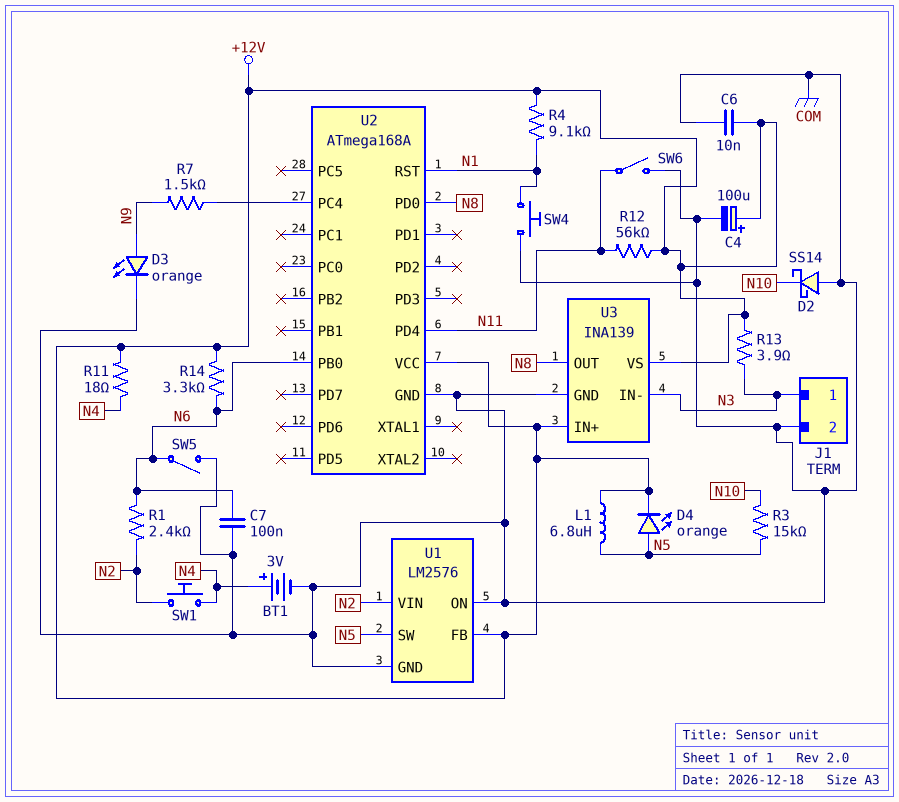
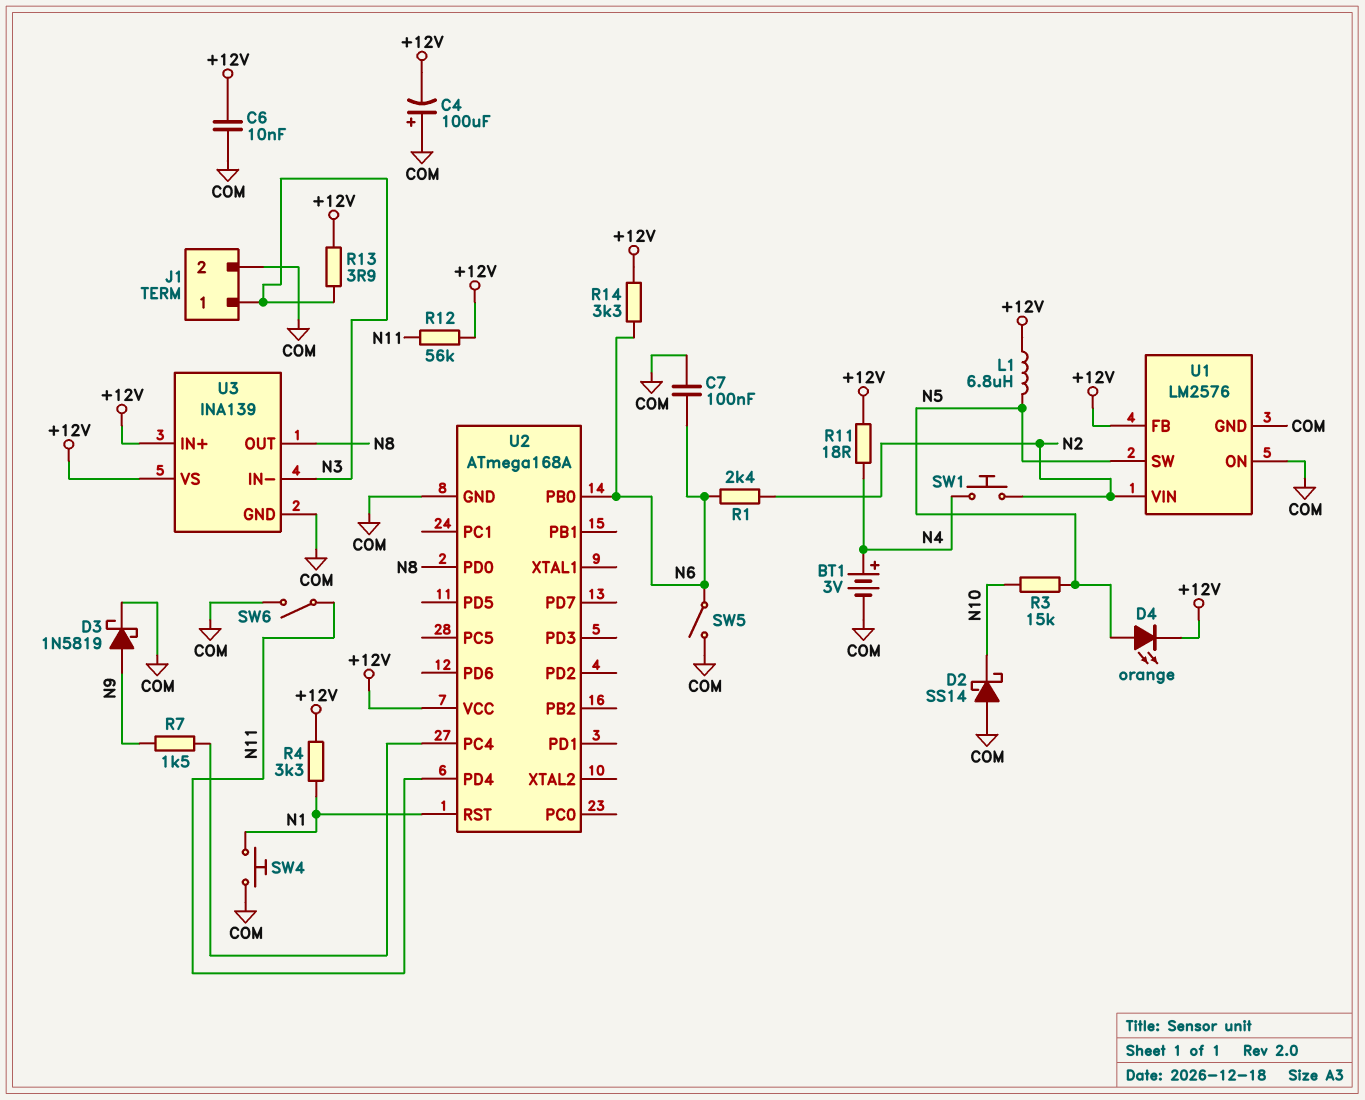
C4: 100uF (plus +12V, minus COM) -> 100uF (plus COM, minus +12V)
D3: LED orange (A N9, K COM) -> schottky 1N5819 (A N9, K COM)
R4: 9.1k (+12V, N1) -> 3.3k (+12V, N1)

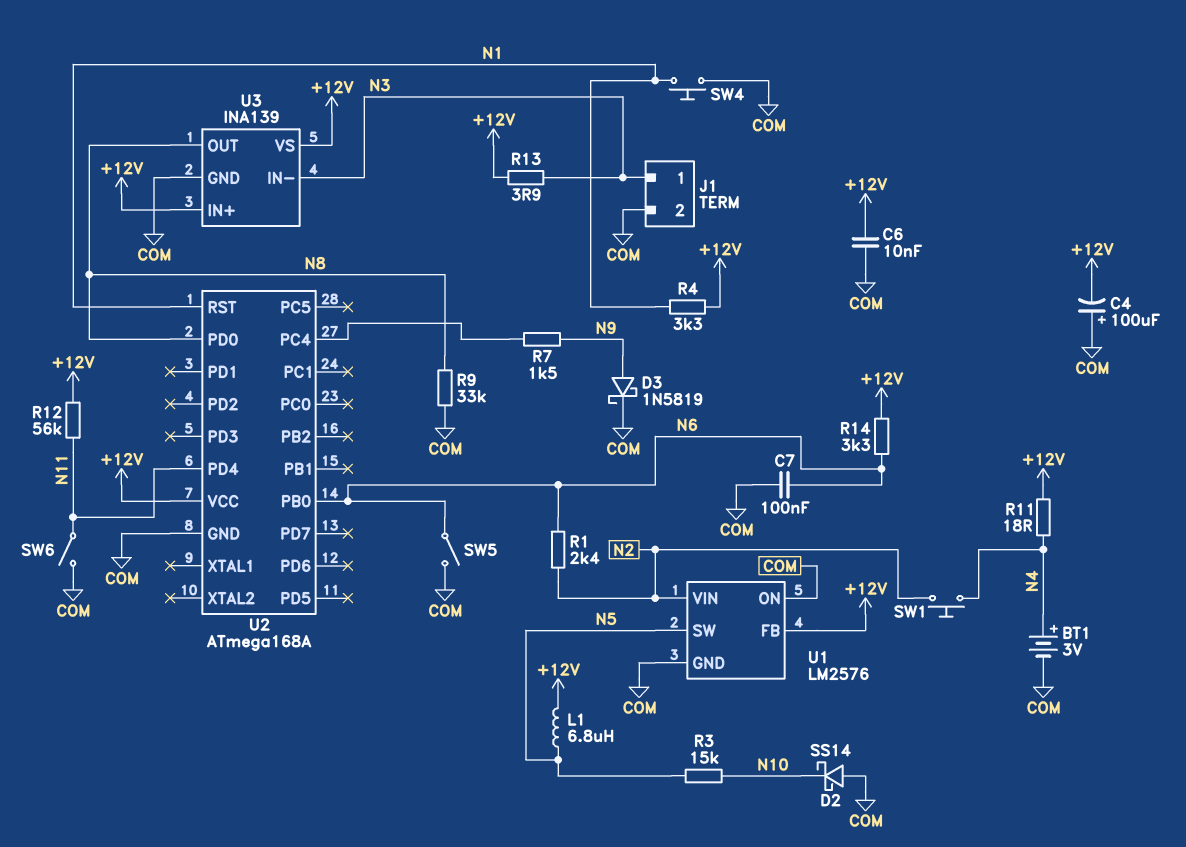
D4: LED orange (A N5, K +12V) -> none
R9: none -> 33k (COM, N8)

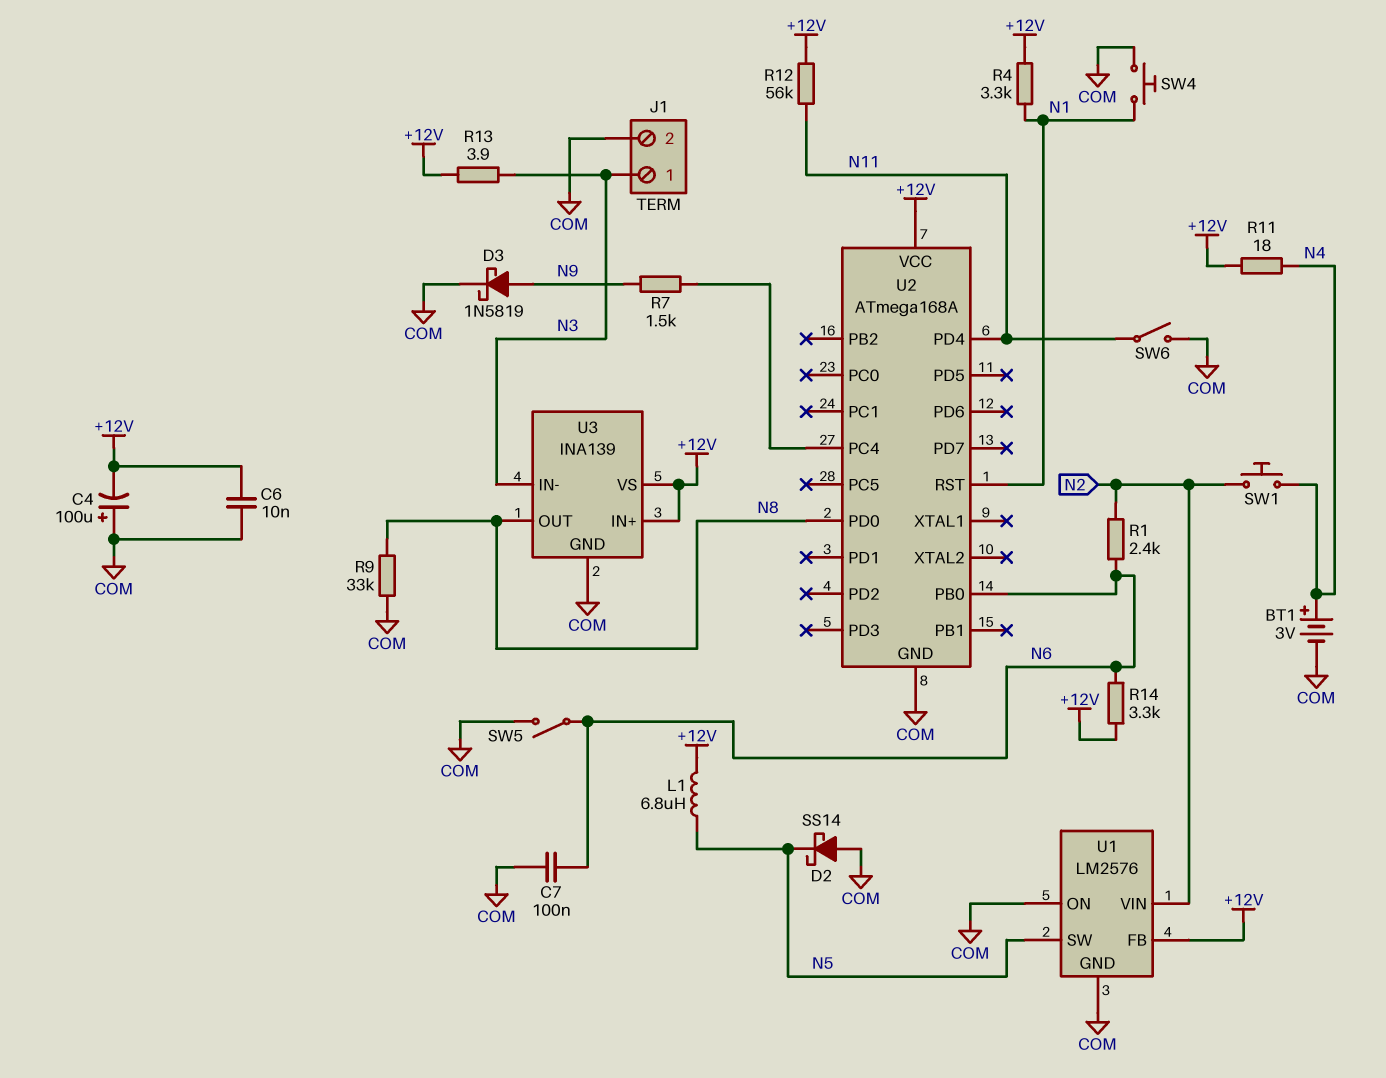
D2: schottky SS14 (A COM, K N10) -> schottky SS14 (A COM, K N5)
R3: 15k (N5, N10) -> none

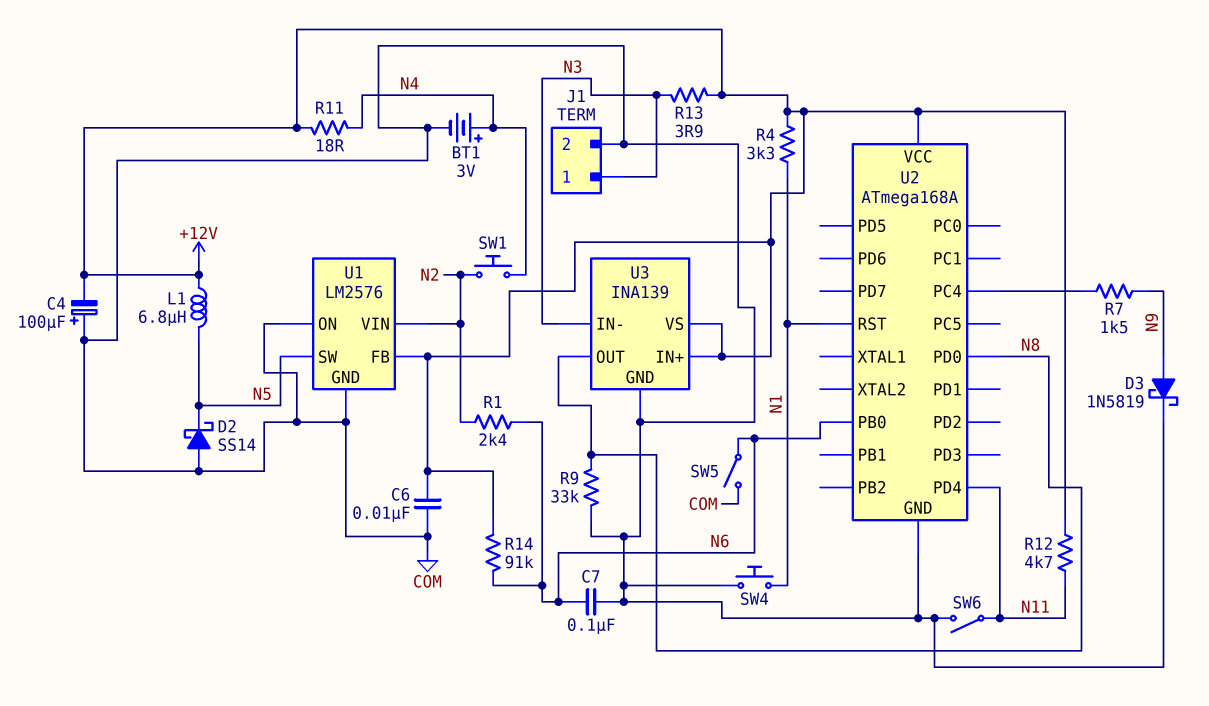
R12: 56k (+12V, N11) -> 4.7k (+12V, N11)
R14: 3.3k (+12V, N6) -> 91k (+12V, N6)

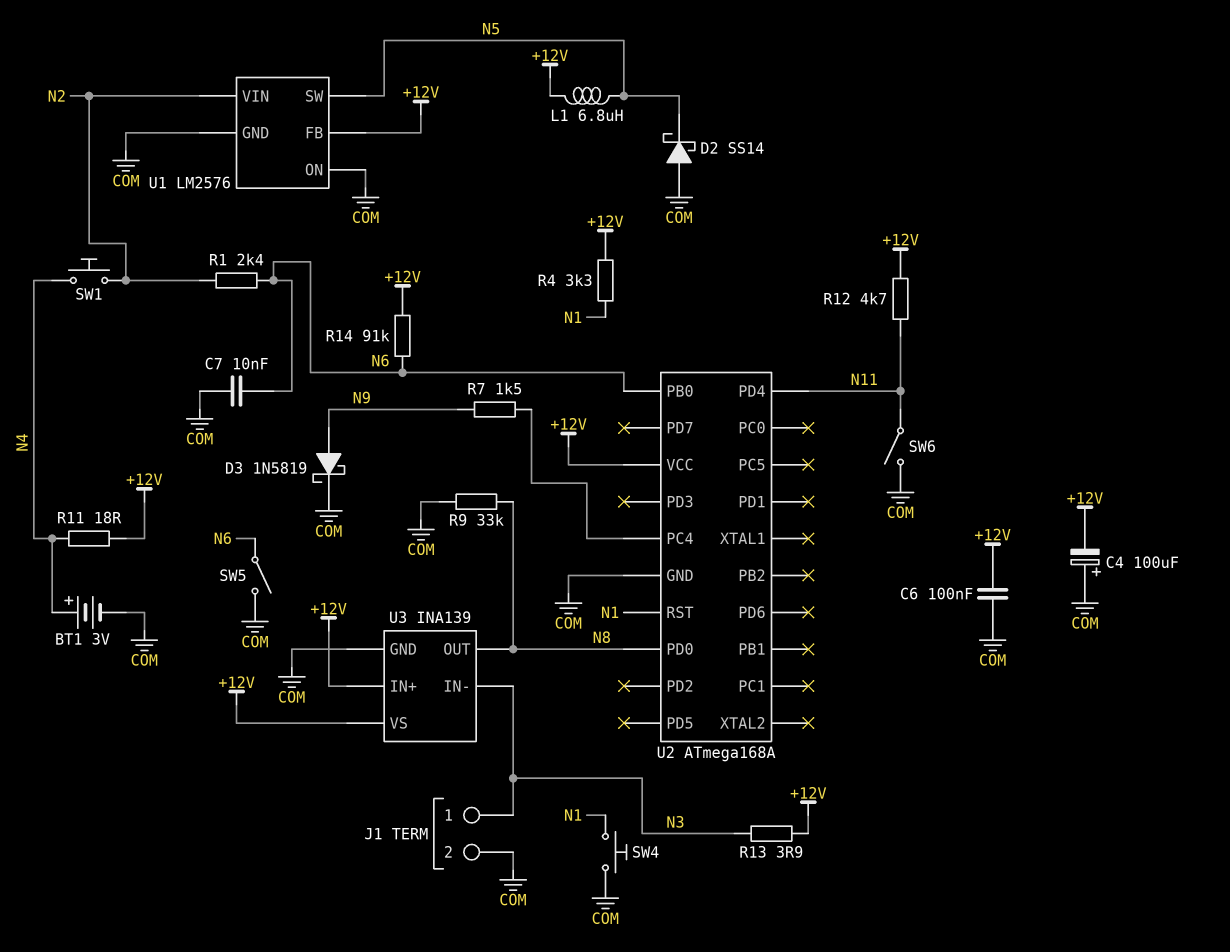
C6: 10nF (+12V, COM) -> 100nF (+12V, COM)
C7: 100nF (COM, N6) -> 10nF (COM, N6)

